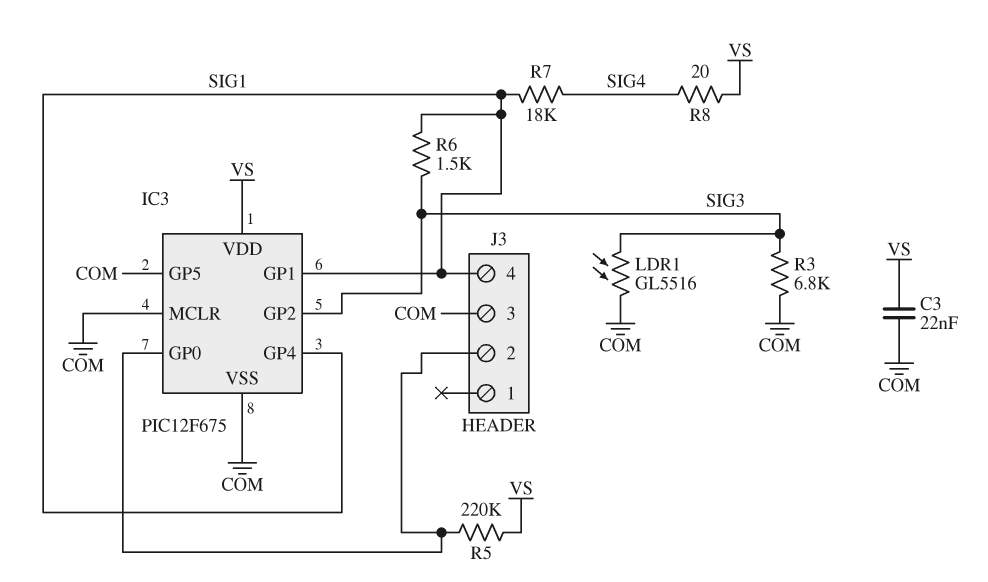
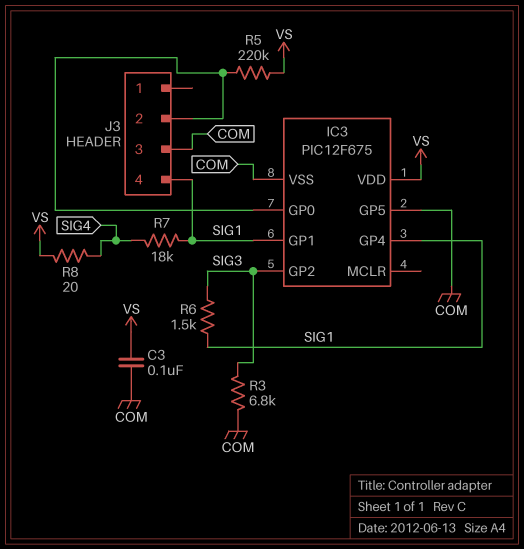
C3: 22nF (COM, VS) -> 100nF (COM, VS)
IC3 pin MCLR: COM -> none
LDR1: GL5516 (COM, SIG3) -> none

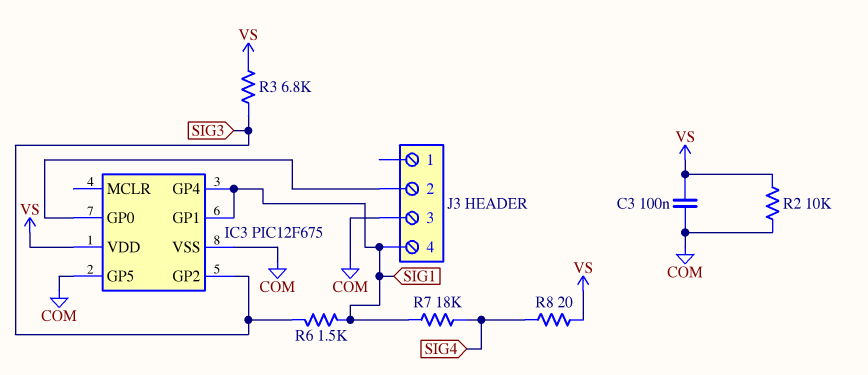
R2: none -> 10k (COM, VS)
R3: 6.8k (COM, SIG3) -> 6.8k (SIG3, VS)
R5: 220k (IC3/GP0, VS) -> none

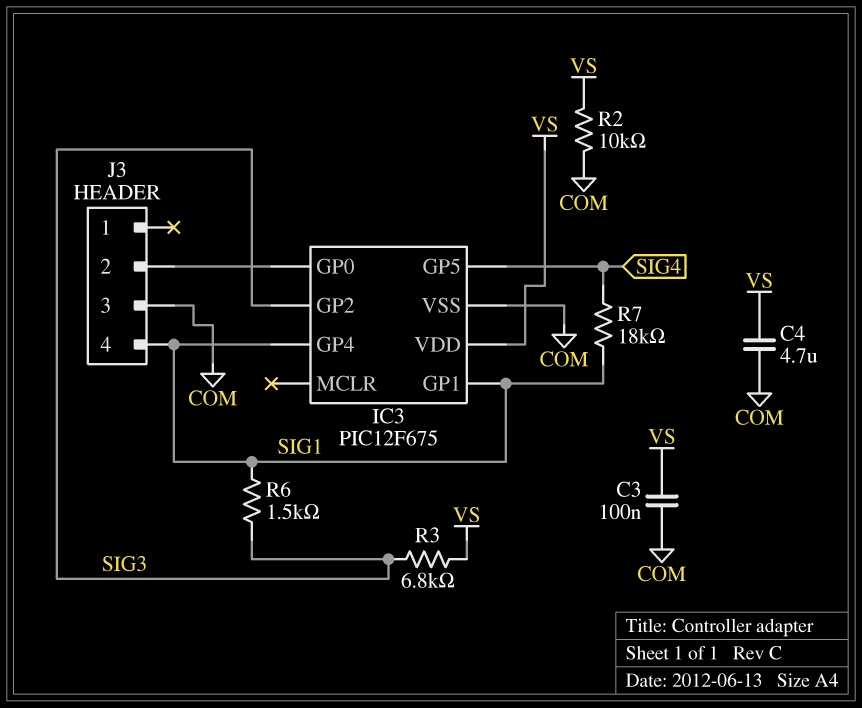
C4: none -> 4.7uF (COM, VS)
IC3 pin GP5: COM -> SIG4
R8: 20 (SIG4, VS) -> none

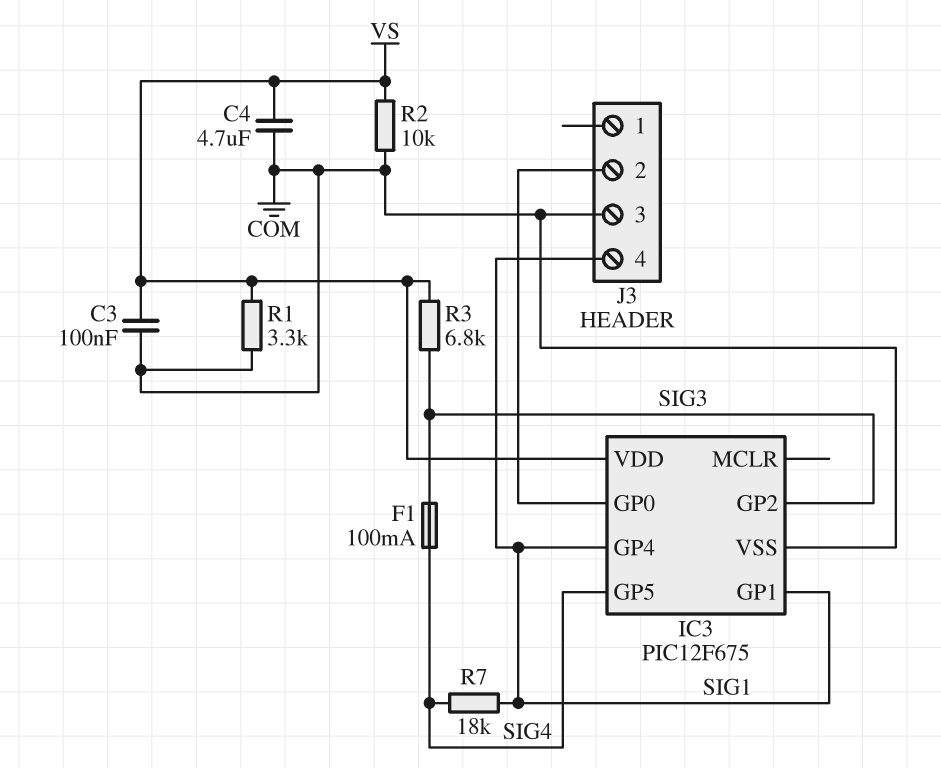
F1: none -> 100mA (SIG3, SIG4)
R1: none -> 3.3k (COM, VS)
R6: 1.5k (SIG1, SIG3) -> none

